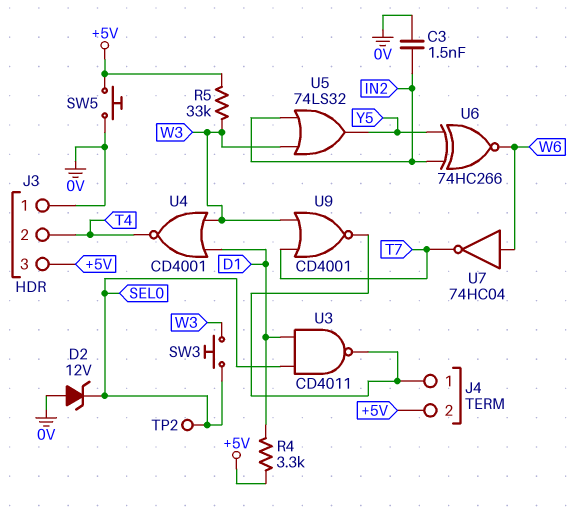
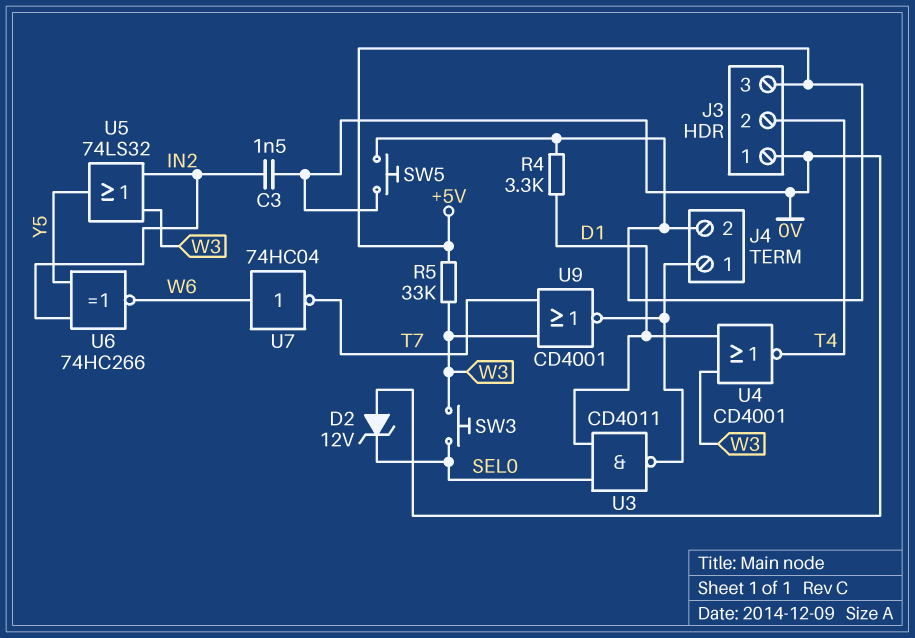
TP2: test point (SEL0) -> none

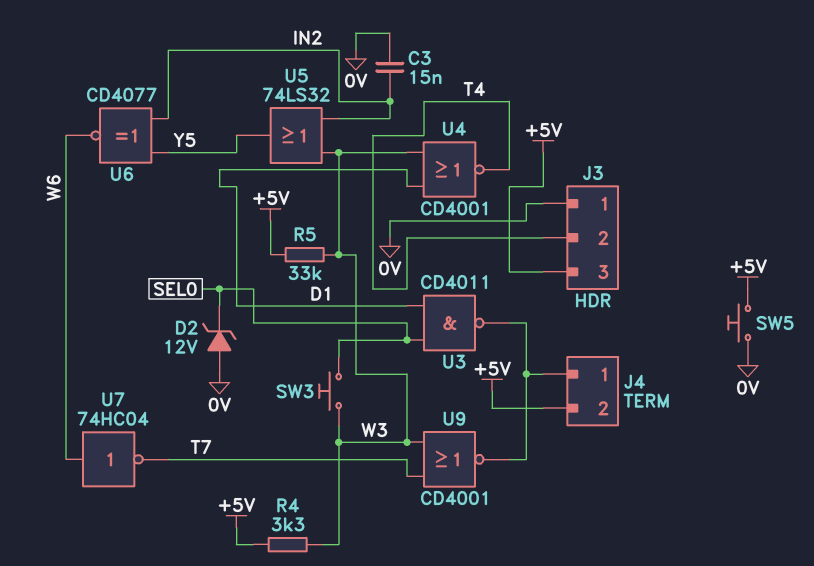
C3: 1.5nF (0V, IN2) -> 15nF (0V, IN2)
R4: 3.3k (+5V, D1) -> 3.3k (+5V, W3)
U6: XNOR 74HC266 (in IN2, in Y5, out W6) -> XNOR CD4077 (in IN2, in Y5, out W6)

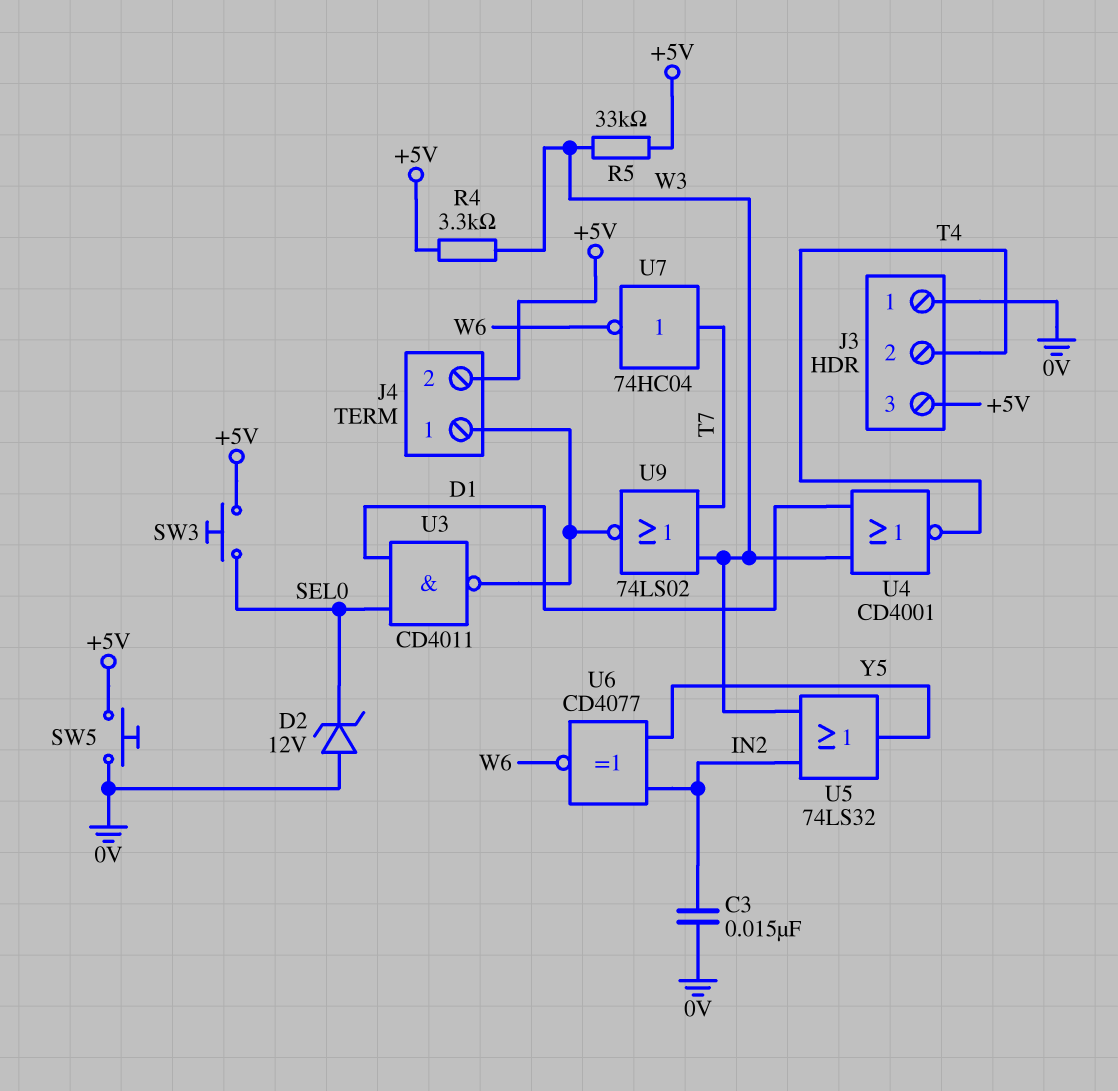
SW3: button (SEL0, W3) -> button (+5V, SEL0)
U7: NOT 74HC04 (in W6, out T7) -> NOT 74HC04 (in T7, out W6)
U9: NOR CD4001 (in T7, in W3, out J4/1) -> NOR 74LS02 (in T7, in W3, out J4/1)

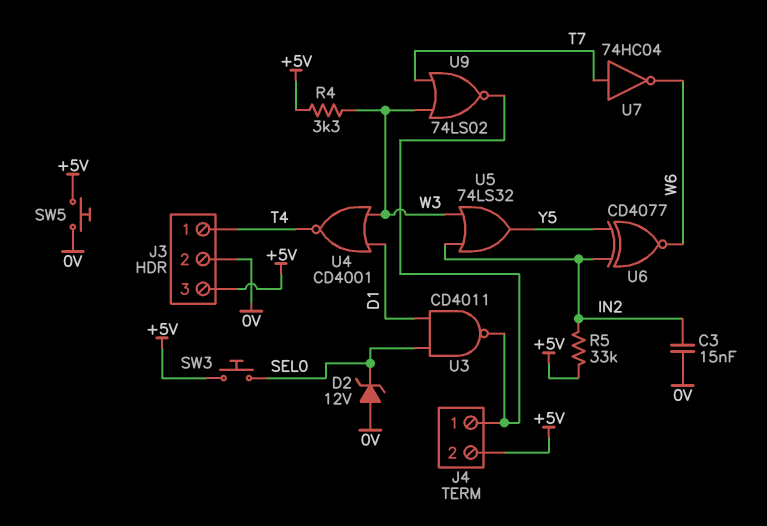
J3 pin 1: 0V -> T4
J3 pin 2: T4 -> 0V
R5: 33k (+5V, W3) -> 33k (+5V, IN2)

